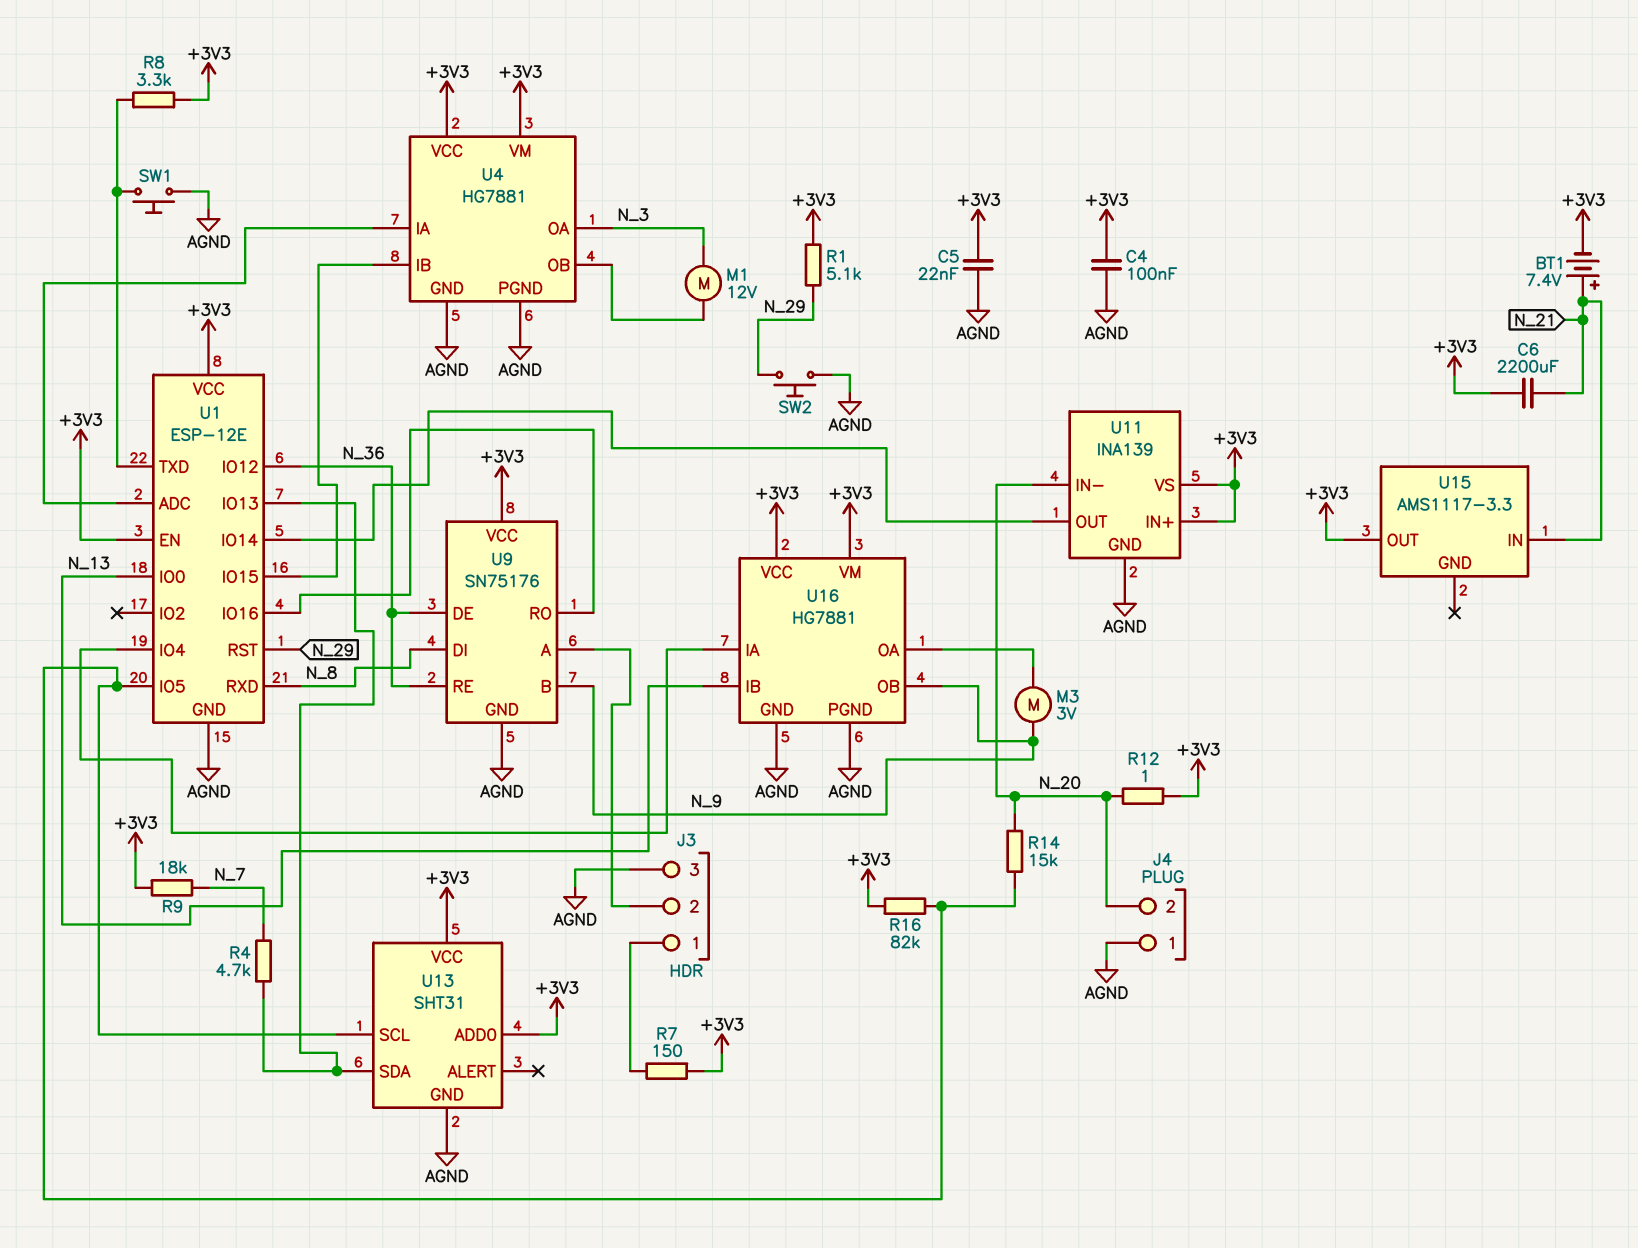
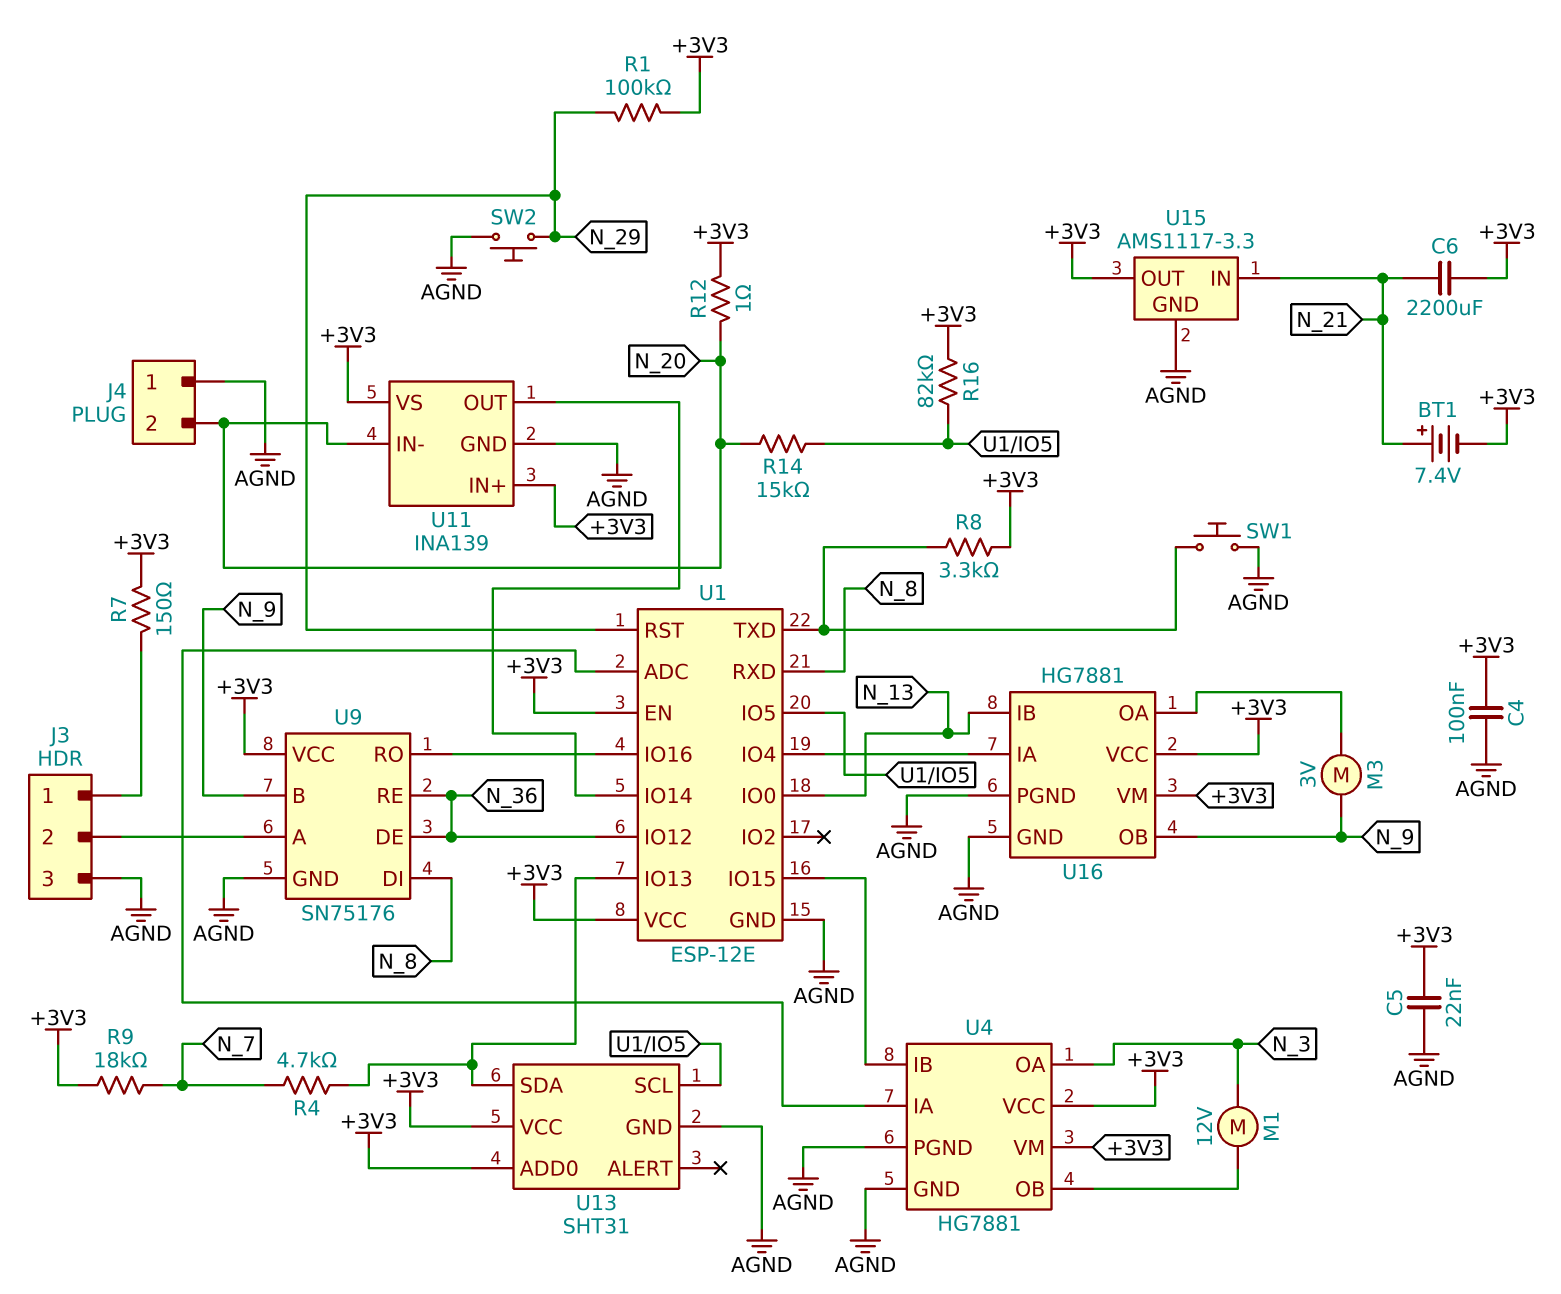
R1: 5.1k (+3V3, N_29) -> 100k (+3V3, N_29)
U15 pin GND: none -> AGND

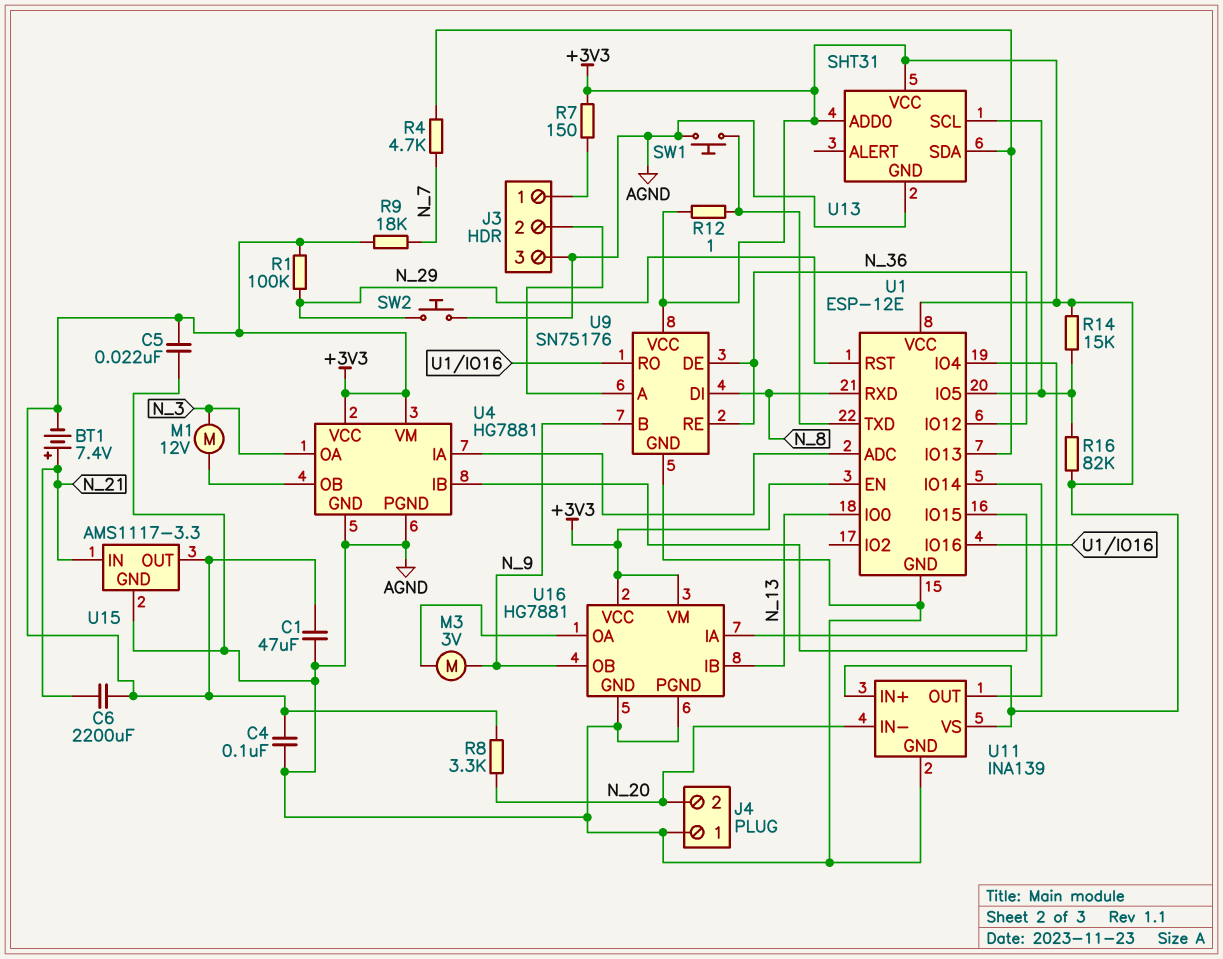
C1: none -> 47uF (+3V3, AGND)
R8: 3.3k (+3V3, U1/TXD) -> 3.3k (+3V3, N_20)
R12: 1 (+3V3, N_20) -> 1 (+3V3, U1/TXD)
R14: 15k (N_20, U1/IO5) -> 15k (+3V3, U1/IO5)

